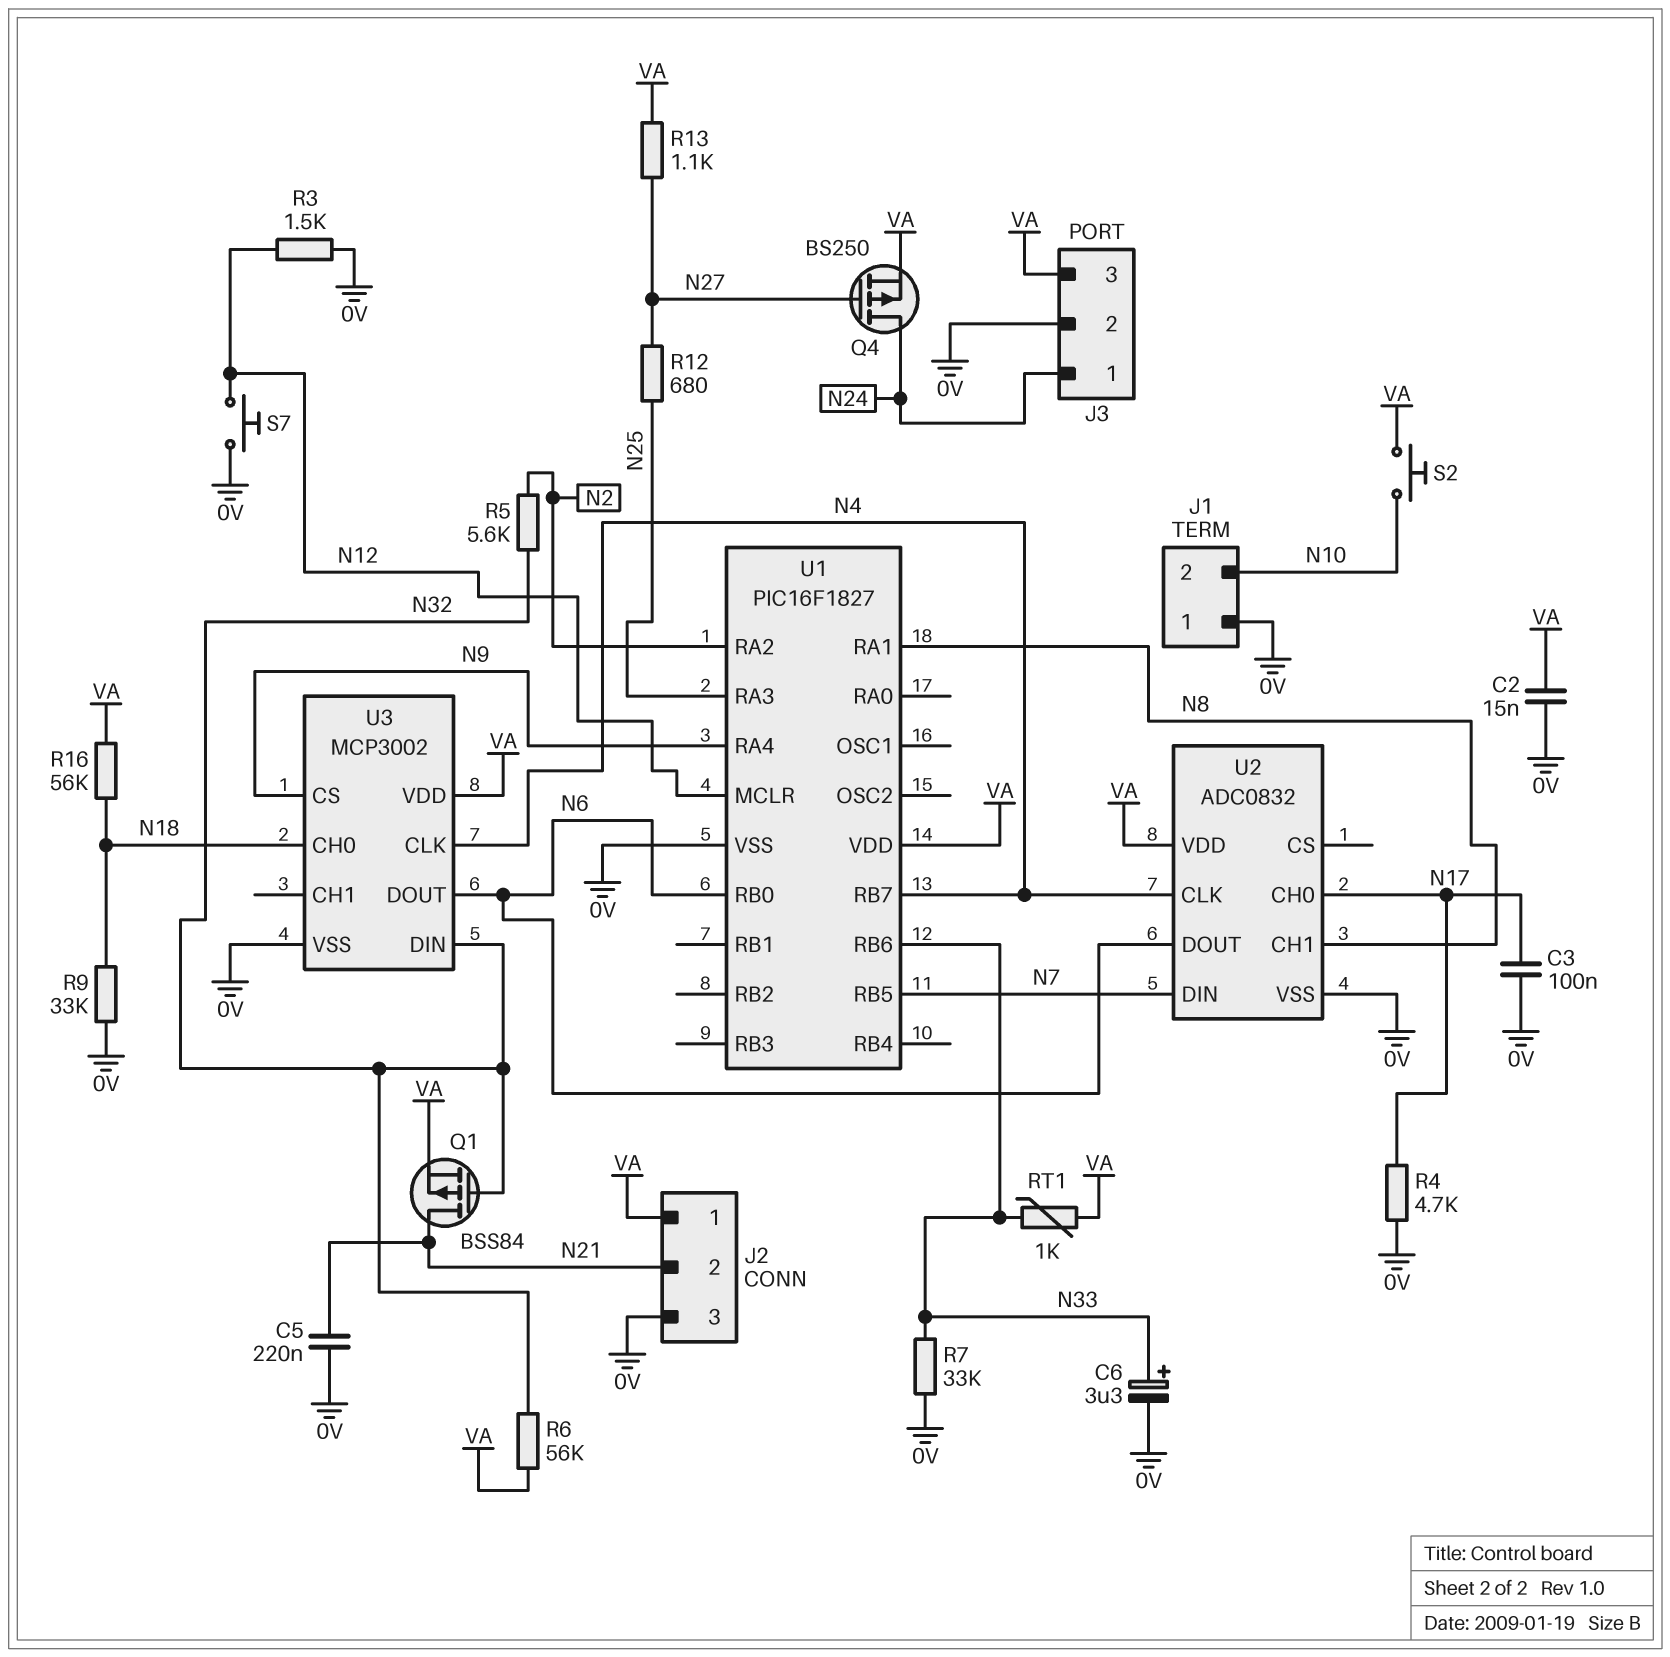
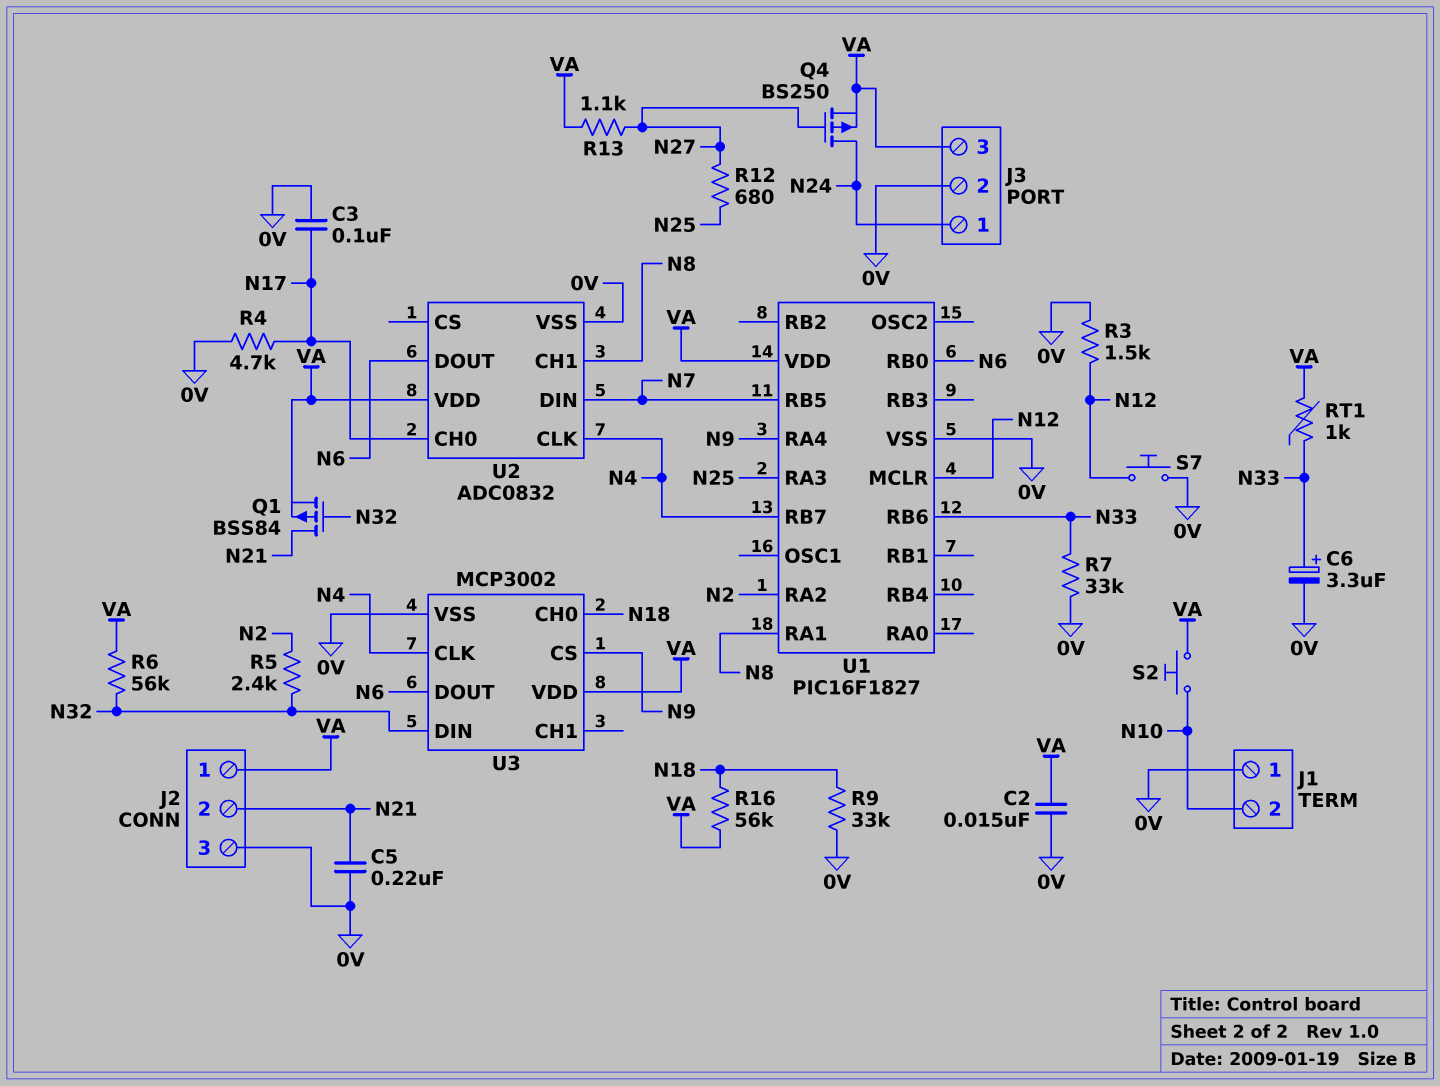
R5: 5.6k (N2, N32) -> 2.4k (N2, N32)

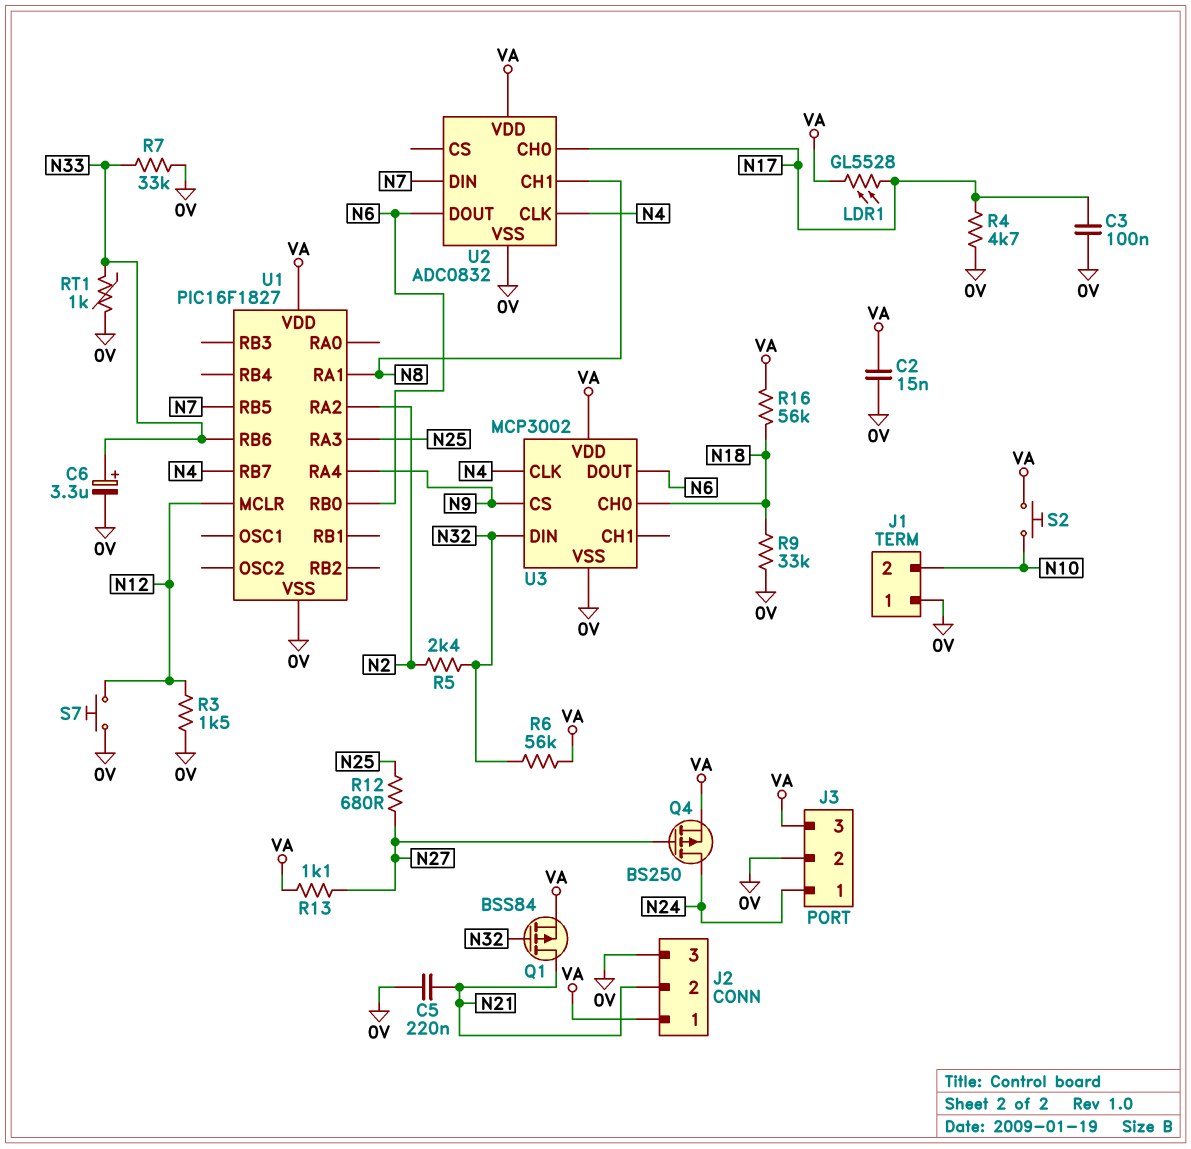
LDR1: none -> GL5528 (N17, VA)
RT1: 1k (N33, VA) -> 1k (0V, N33)

